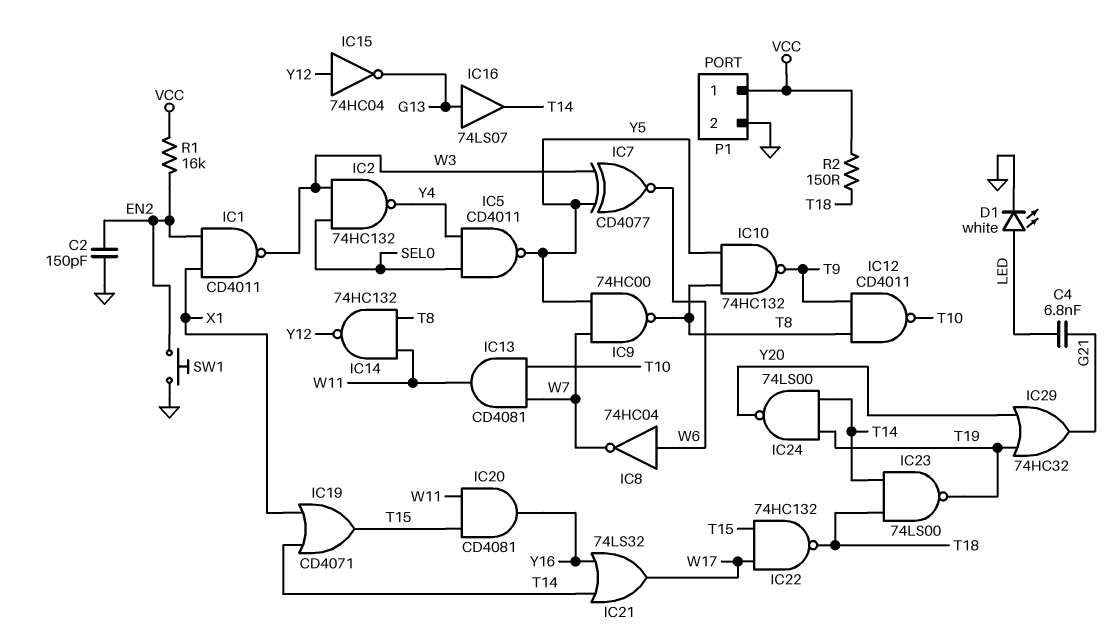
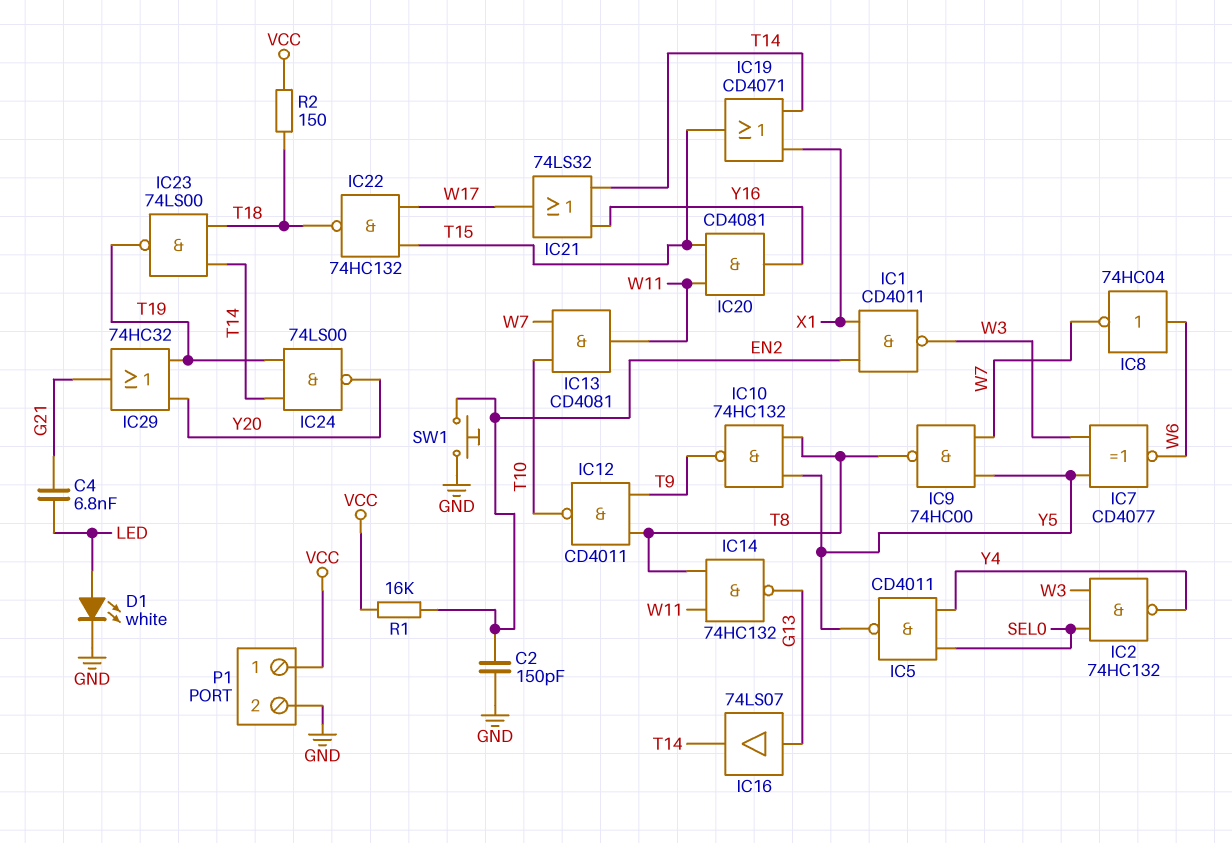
IC14: NAND 74HC132 (in T8, in W11, out Y12) -> NAND 74HC132 (in T8, in W11, out G13)
IC15: NOT 74HC04 (in Y12, out G13) -> none

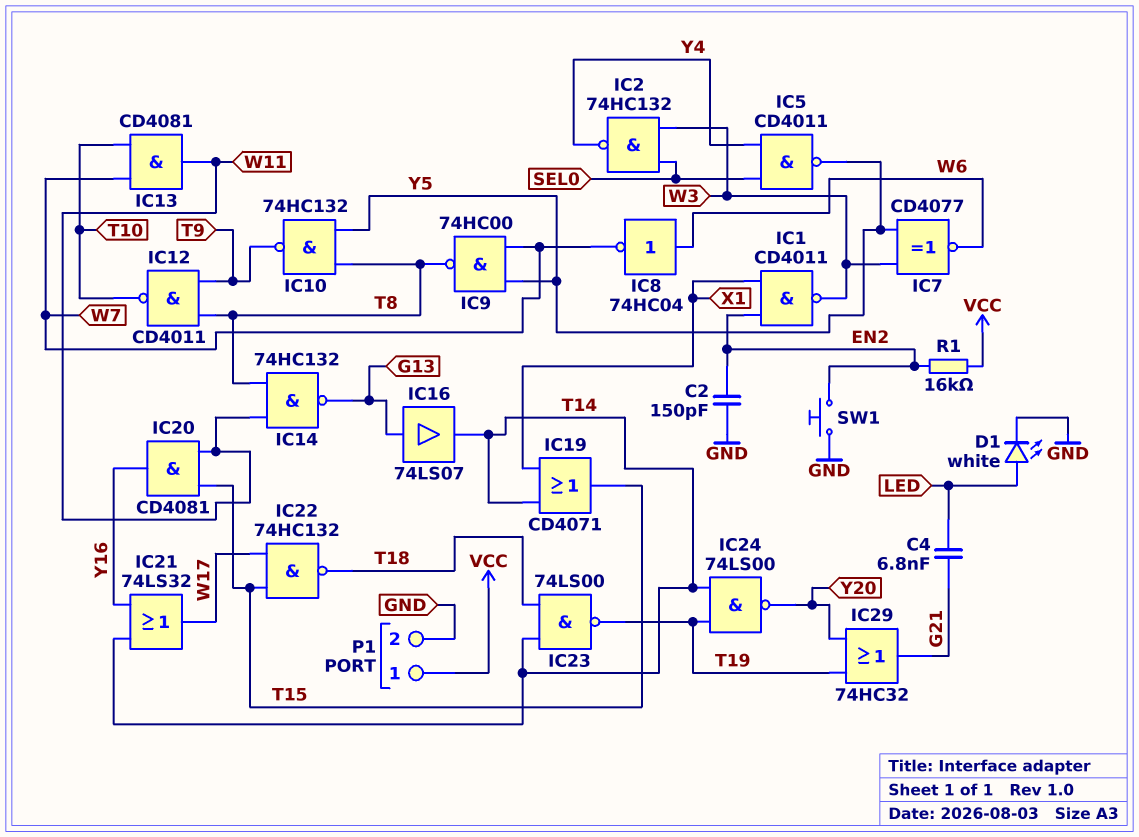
R2: 150 (T18, VCC) -> none

